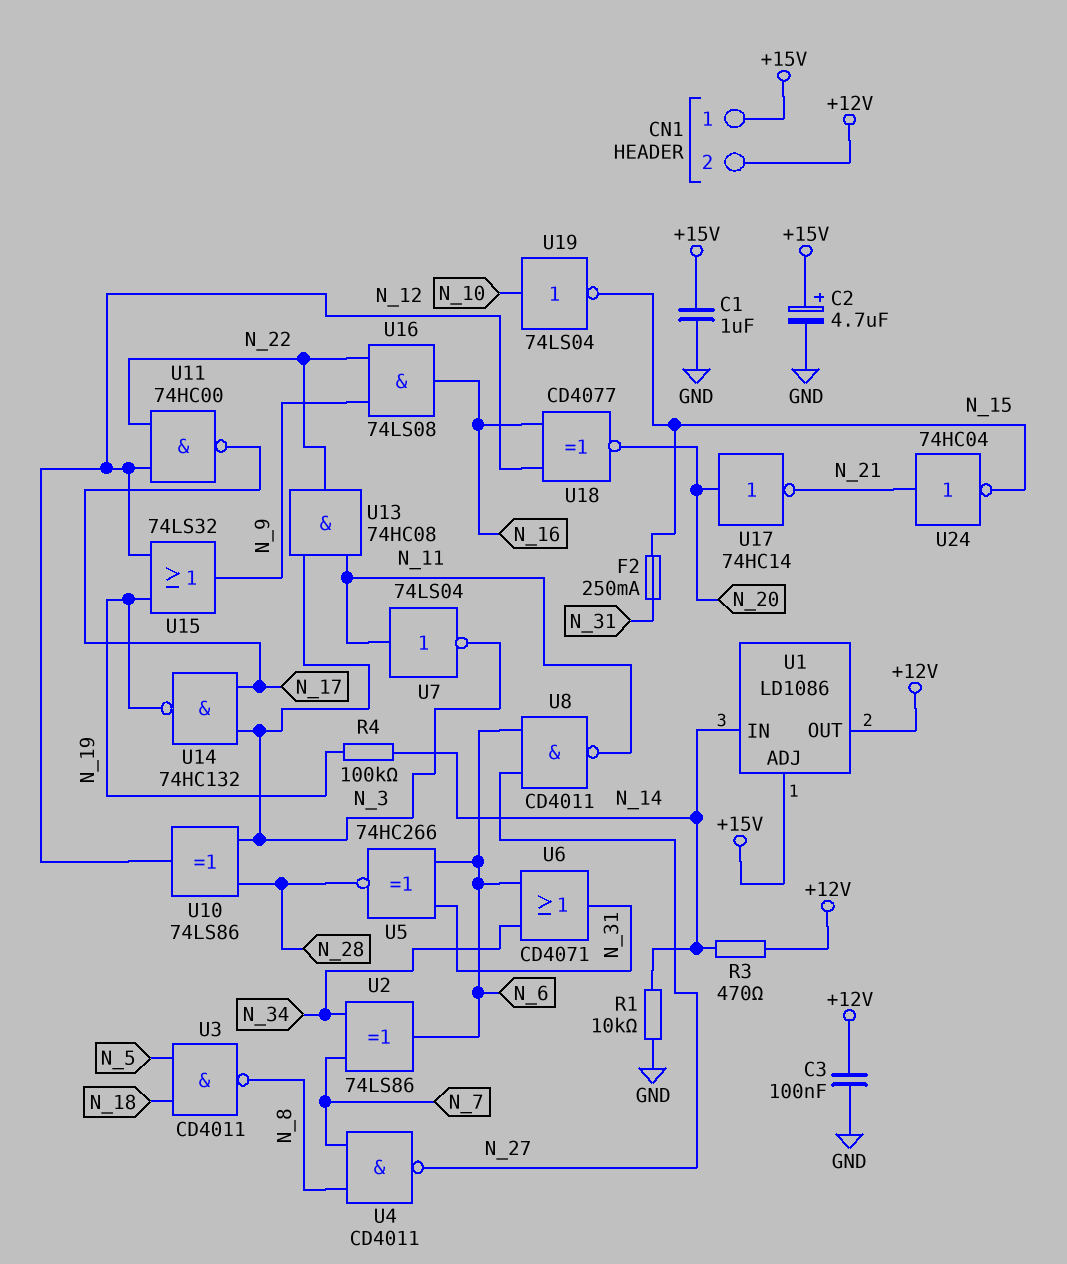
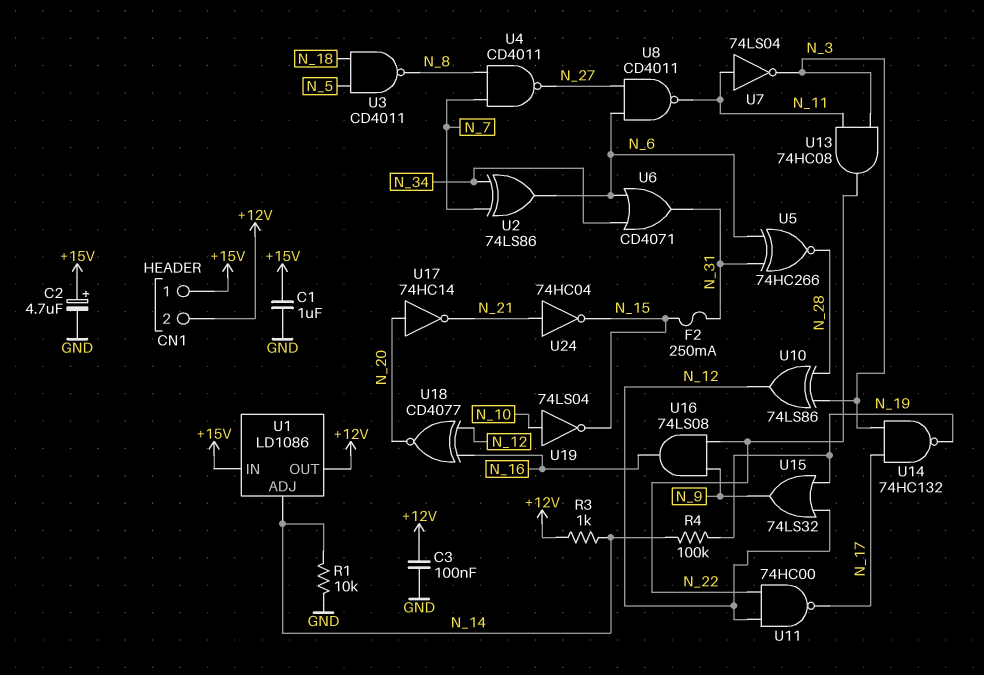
R3: 470 (+12V, N_14) -> 1k (+12V, N_14)
U1 pin ADJ: +15V -> N_14
U1 pin IN: N_14 -> +15V

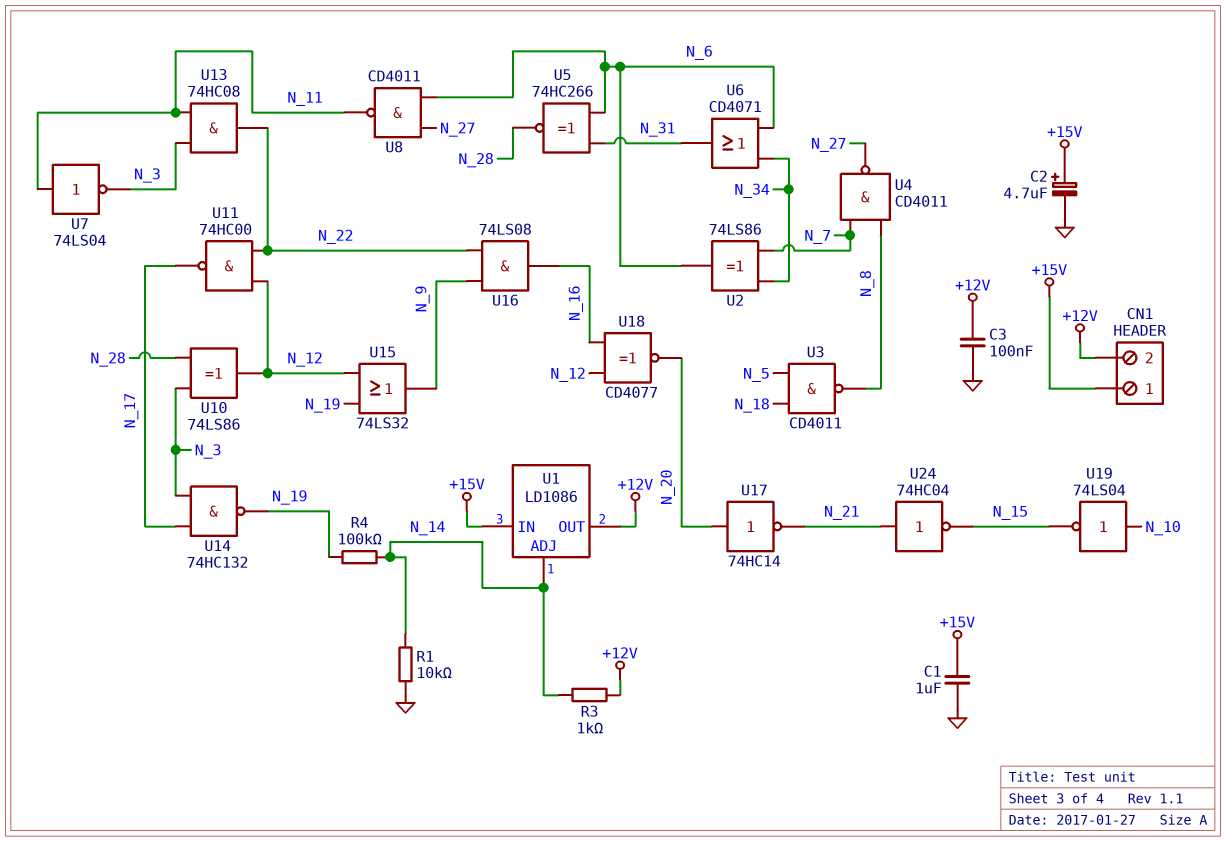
F2: 250mA (N_15, N_31) -> none

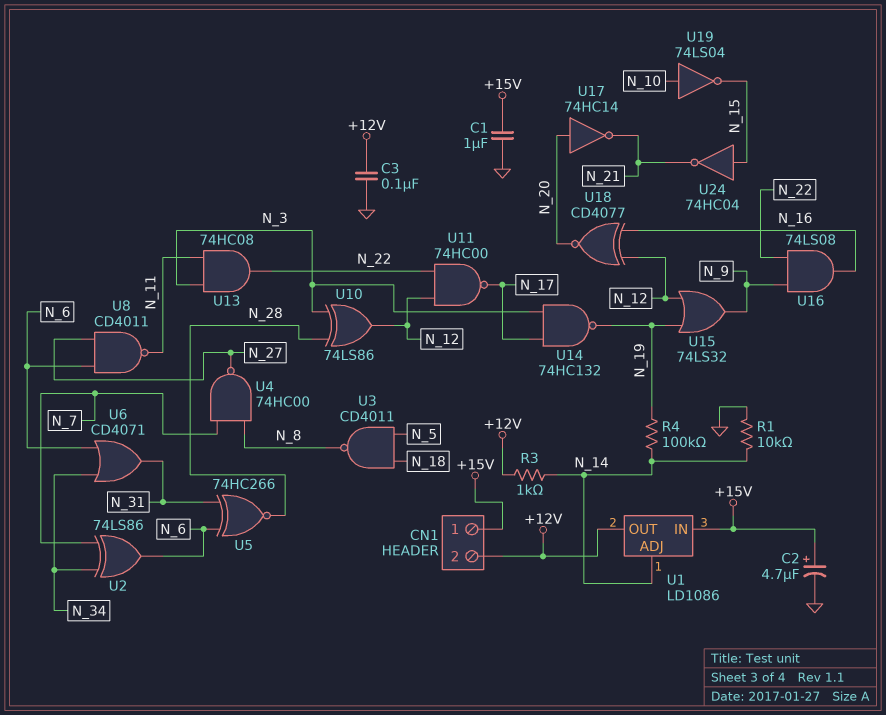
U4: NAND CD4011 (in N_7, in N_8, out N_27) -> NAND 74HC00 (in N_7, in N_8, out N_27)
U7: NOT 74LS04 (in N_11, out N_3) -> none
U24: NOT 74HC04 (in N_21, out N_15) -> NOT 74HC04 (in N_15, out N_21)

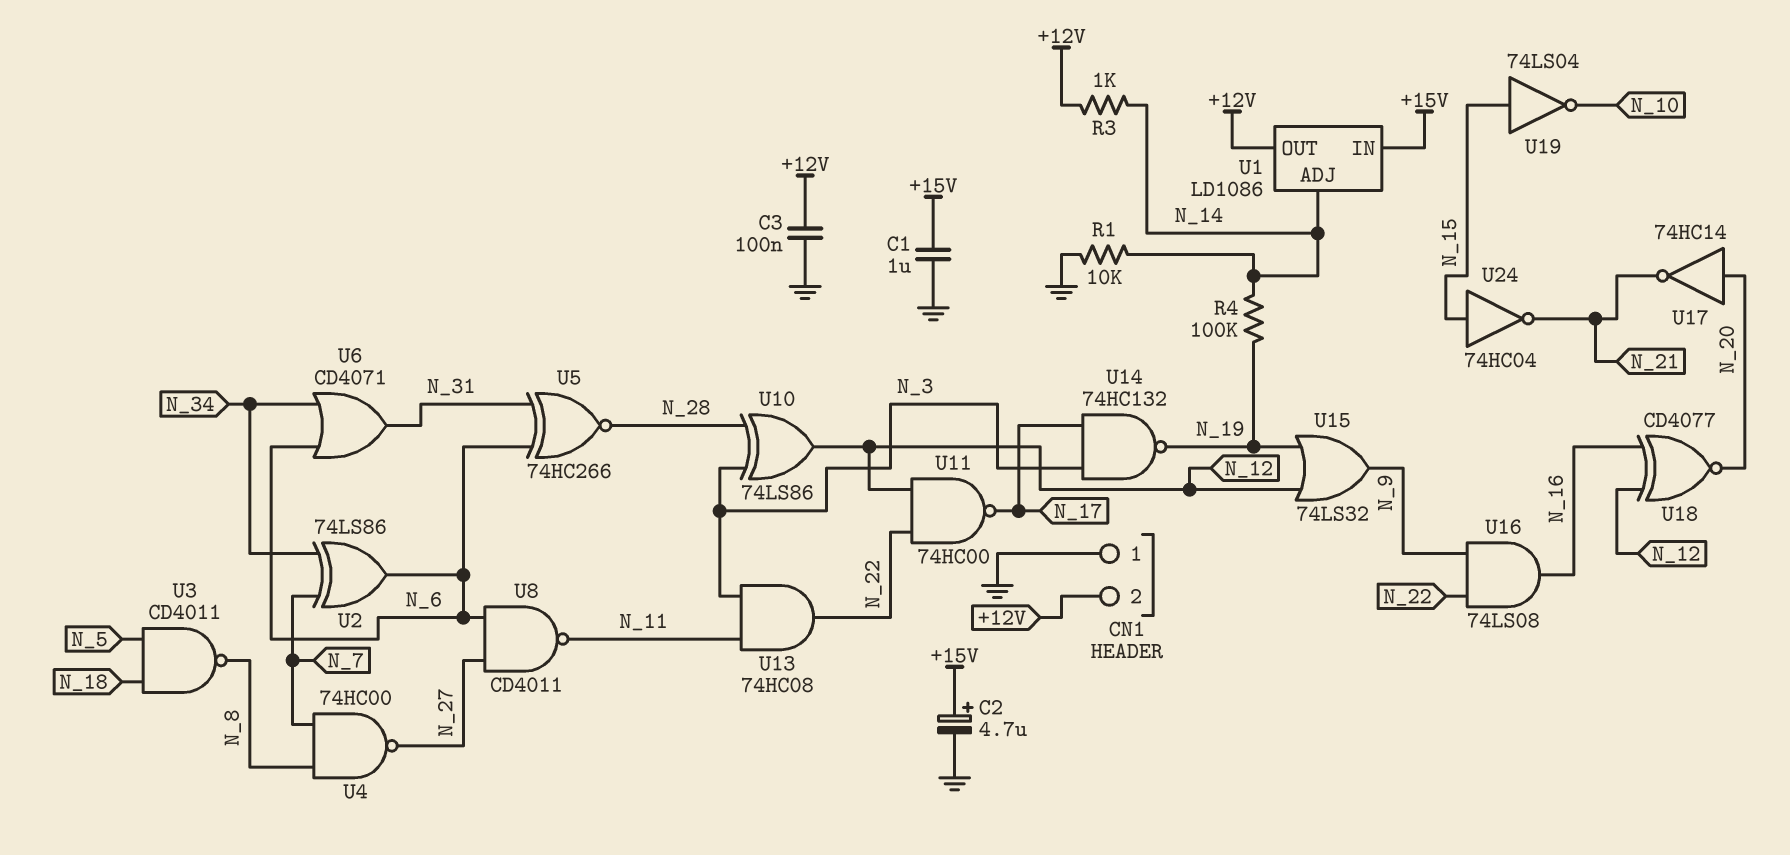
CN1 pin 1: +15V -> GND
U19: NOT 74LS04 (in N_10, out N_15) -> NOT 74LS04 (in N_15, out N_10)

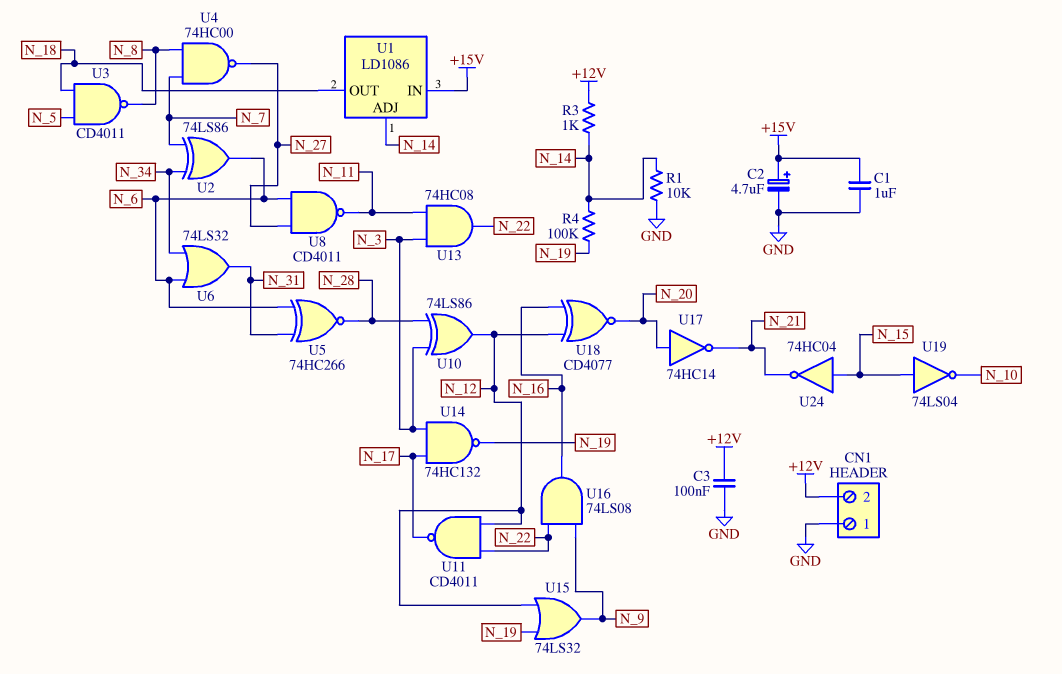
U1 pin OUT: +12V -> N_18
U6: OR CD4071 (in N_6, in N_34, out N_31) -> OR 74LS32 (in N_6, in N_34, out N_31)
U11: NAND 74HC00 (in N_12, in N_22, out N_17) -> NAND CD4011 (in N_12, in N_22, out N_17)

